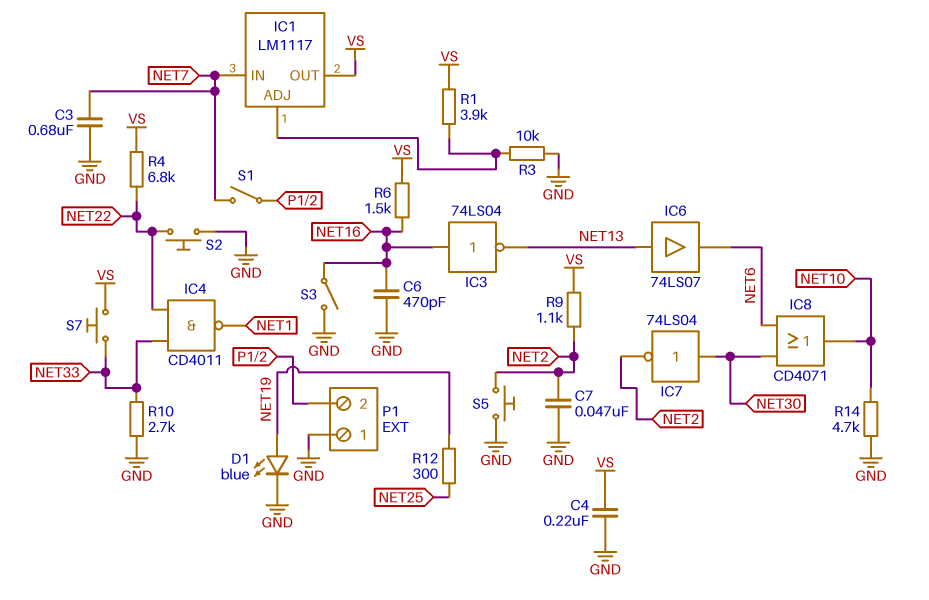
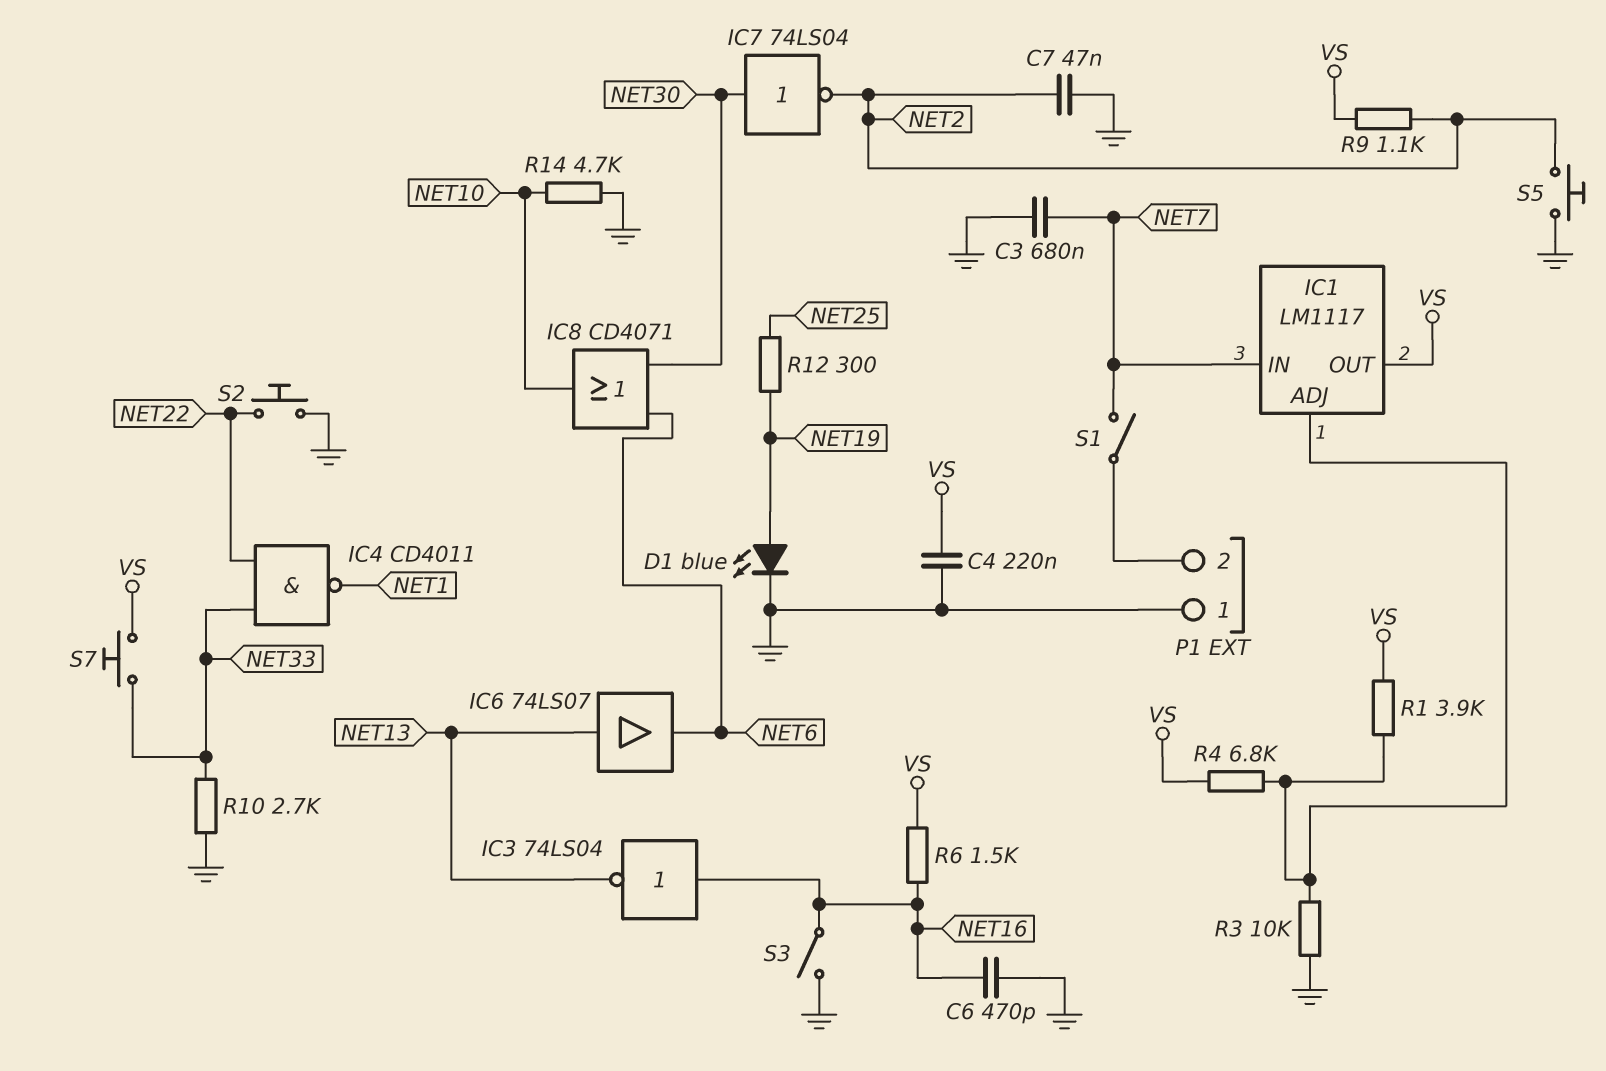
R4: 6.8k (NET22, VS) -> 6.8k (IC1/ADJ, VS)

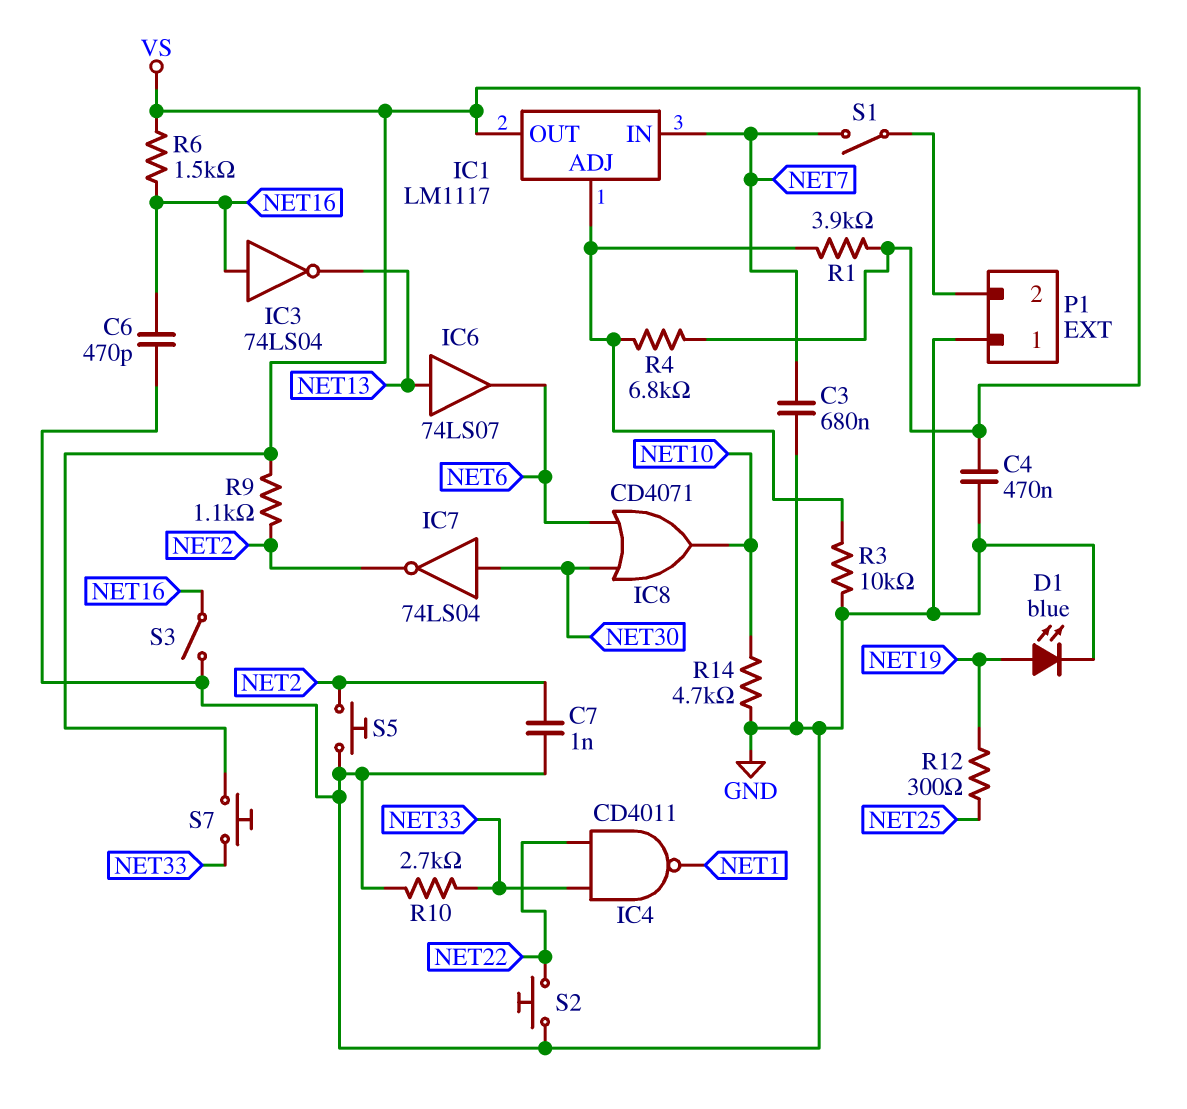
C4: 220nF (GND, VS) -> 470nF (GND, VS)
C7: 47nF (GND, NET2) -> 1nF (GND, NET2)

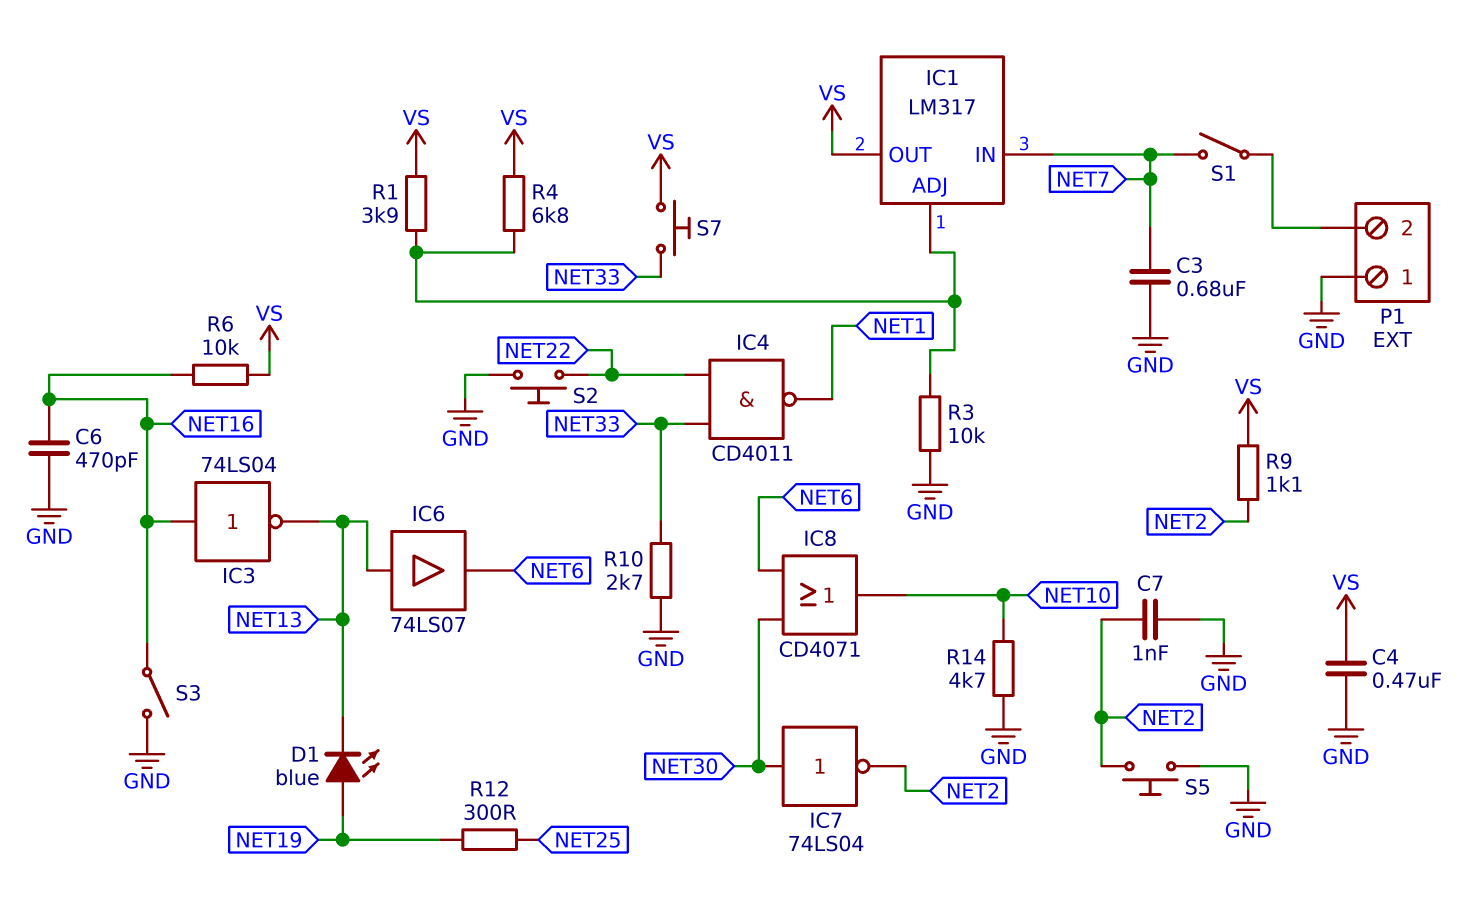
D1: LED blue (A NET19, K GND) -> LED blue (A NET19, K NET13)
IC1: LM1117 -> LM317
R6: 1.5k (NET16, VS) -> 10k (NET16, VS)

